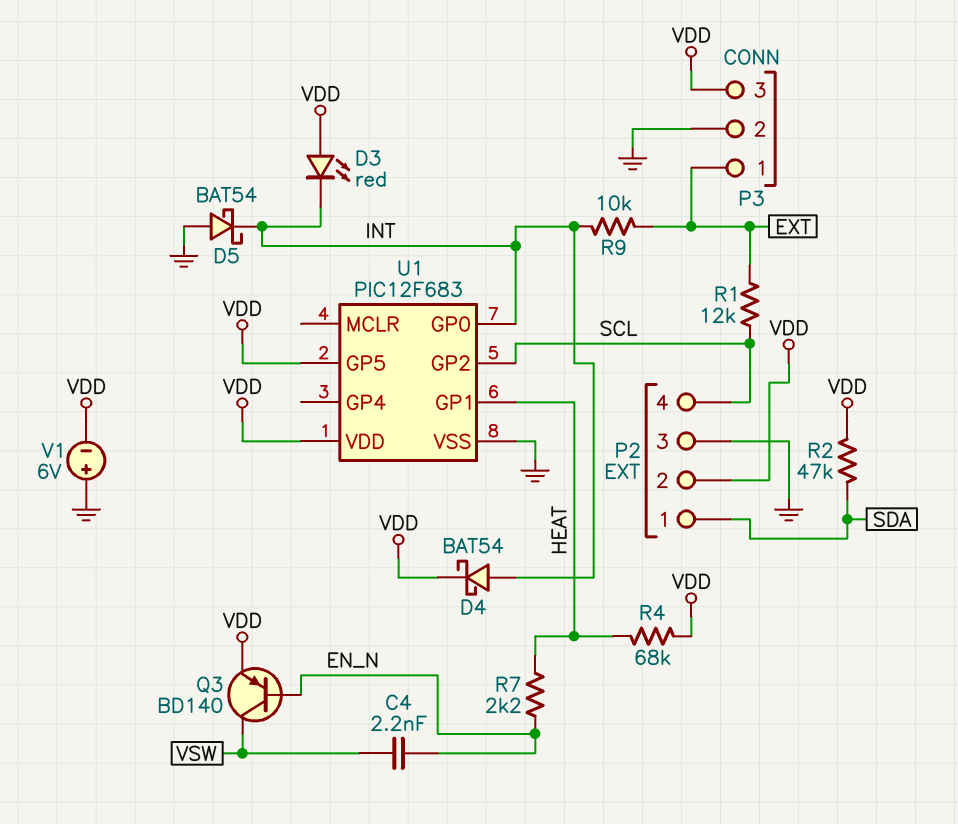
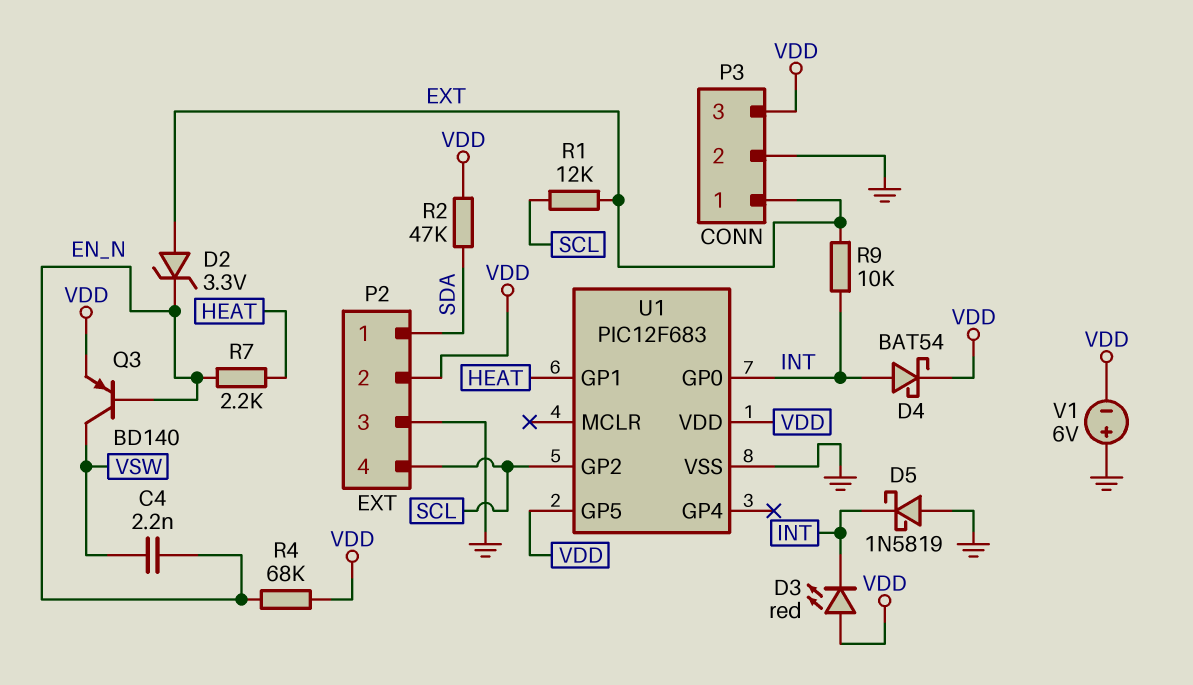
D2: none -> zener 3.3V (A EXT, K EN_N)
D5: schottky BAT54 (A GND, K INT) -> schottky 1N5819 (A GND, K INT)
R4: 68k (HEAT, VDD) -> 68k (EN_N, VDD)

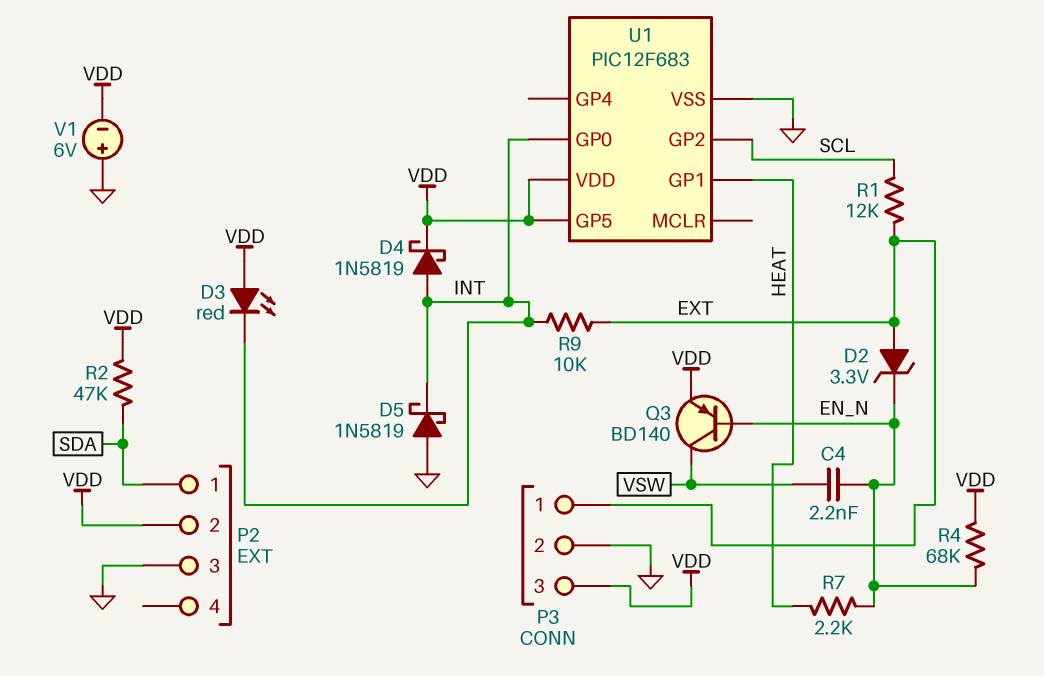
D4: schottky BAT54 (A INT, K VDD) -> schottky 1N5819 (A INT, K VDD)
P2 pin 4: SCL -> none

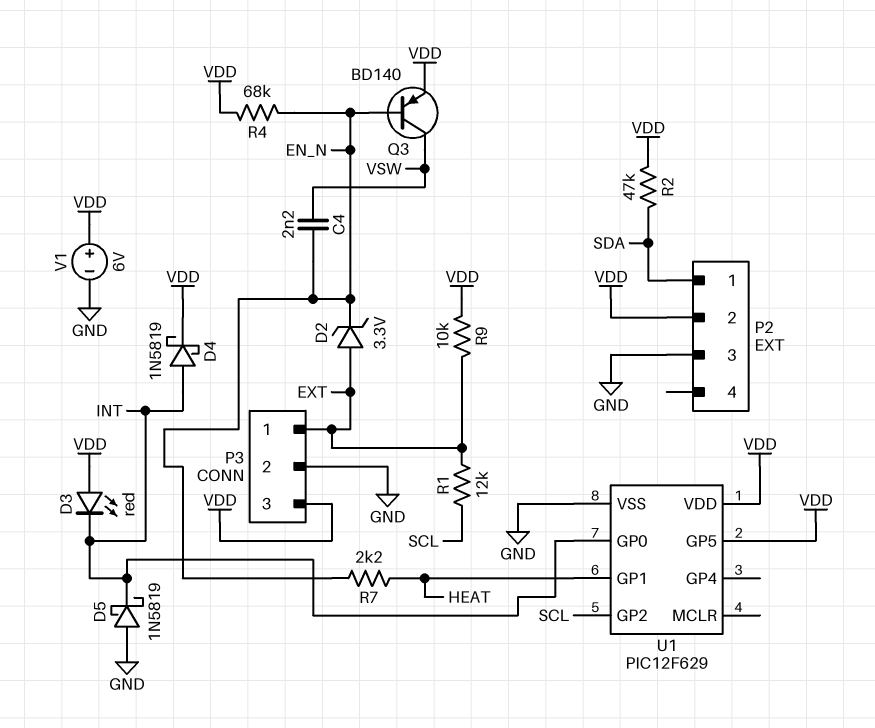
R9: 10k (EXT, INT) -> 10k (EXT, VDD)
U1: PIC12F683 -> PIC12F629
V1: 6V (plus GND, minus VDD) -> 6V (plus VDD, minus GND)

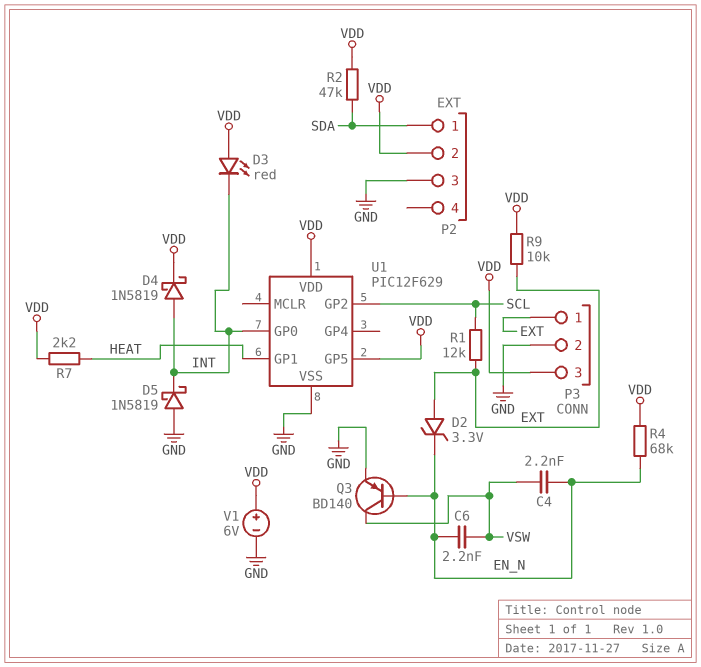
C6: none -> 2.2nF (EN_N, VSW)
Q3: PNP BD140 (B EN_N, C VSW, E VDD) -> PNP BD140 (B EN_N, C VSW, E GND)
R7: 2.2k (EN_N, HEAT) -> 2.2k (HEAT, VDD)

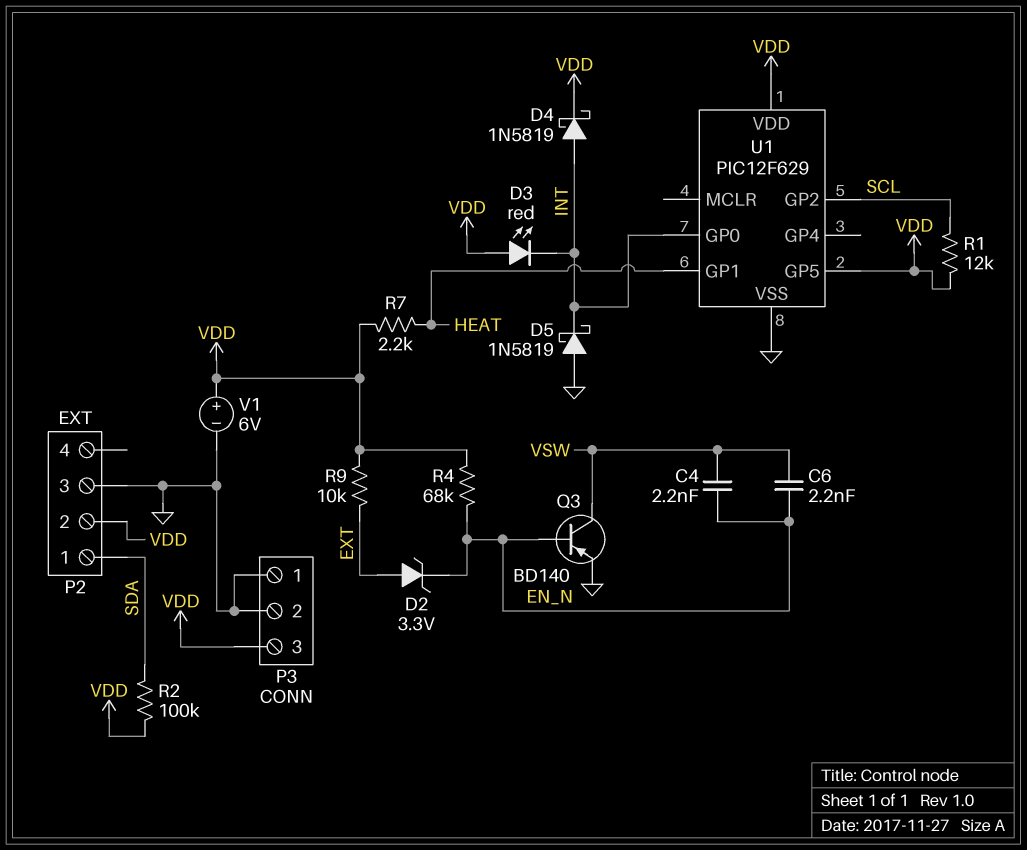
P3 pin 1: EXT -> GND
R1: 12k (EXT, SCL) -> 12k (SCL, VDD)
R2: 47k (SDA, VDD) -> 100k (SDA, VDD)

